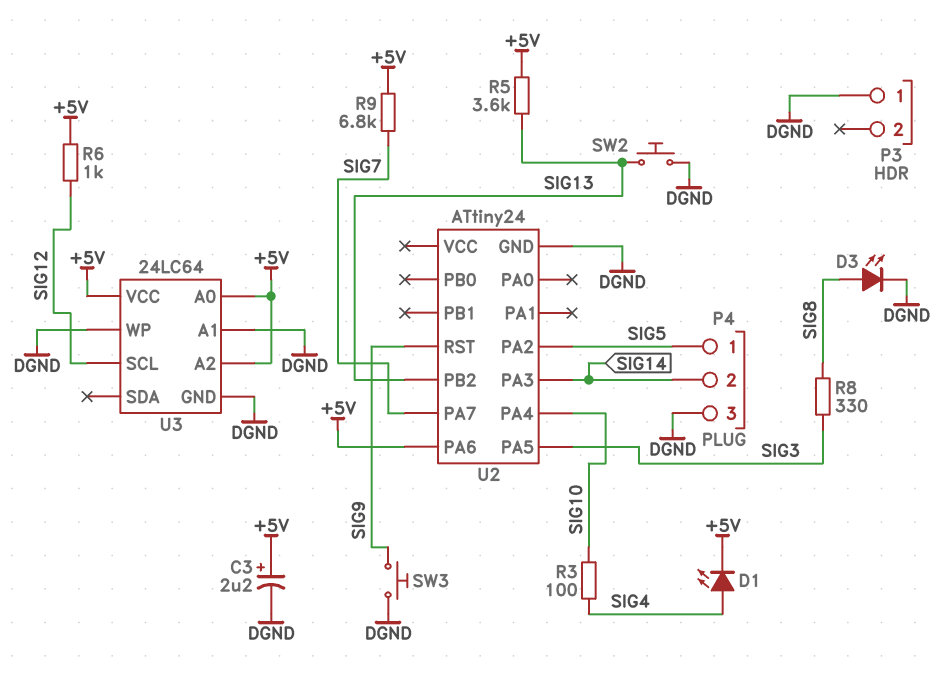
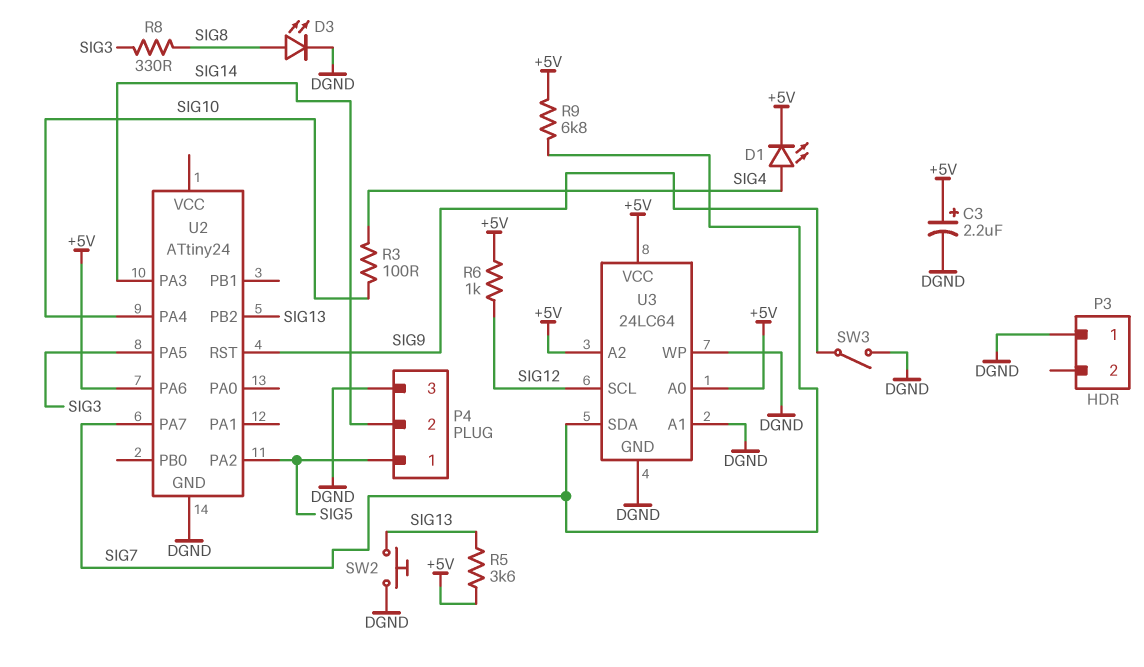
SW3: button (DGND, SIG9) -> switch (DGND, SIG9)
U3 pin SDA: none -> SIG7

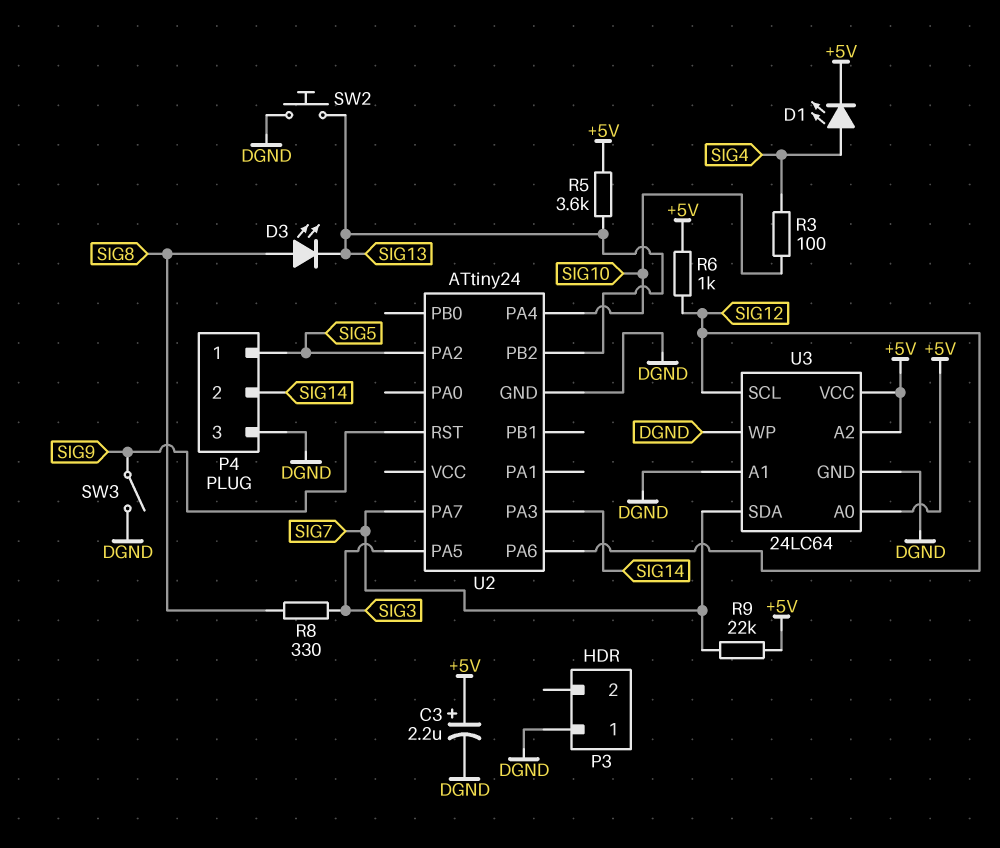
D3: LED (A SIG8, K DGND) -> LED (A SIG8, K SIG13)
R9: 6.8k (+5V, SIG7) -> 22k (+5V, SIG7)
U2 pin PA6: +5V -> SIG12

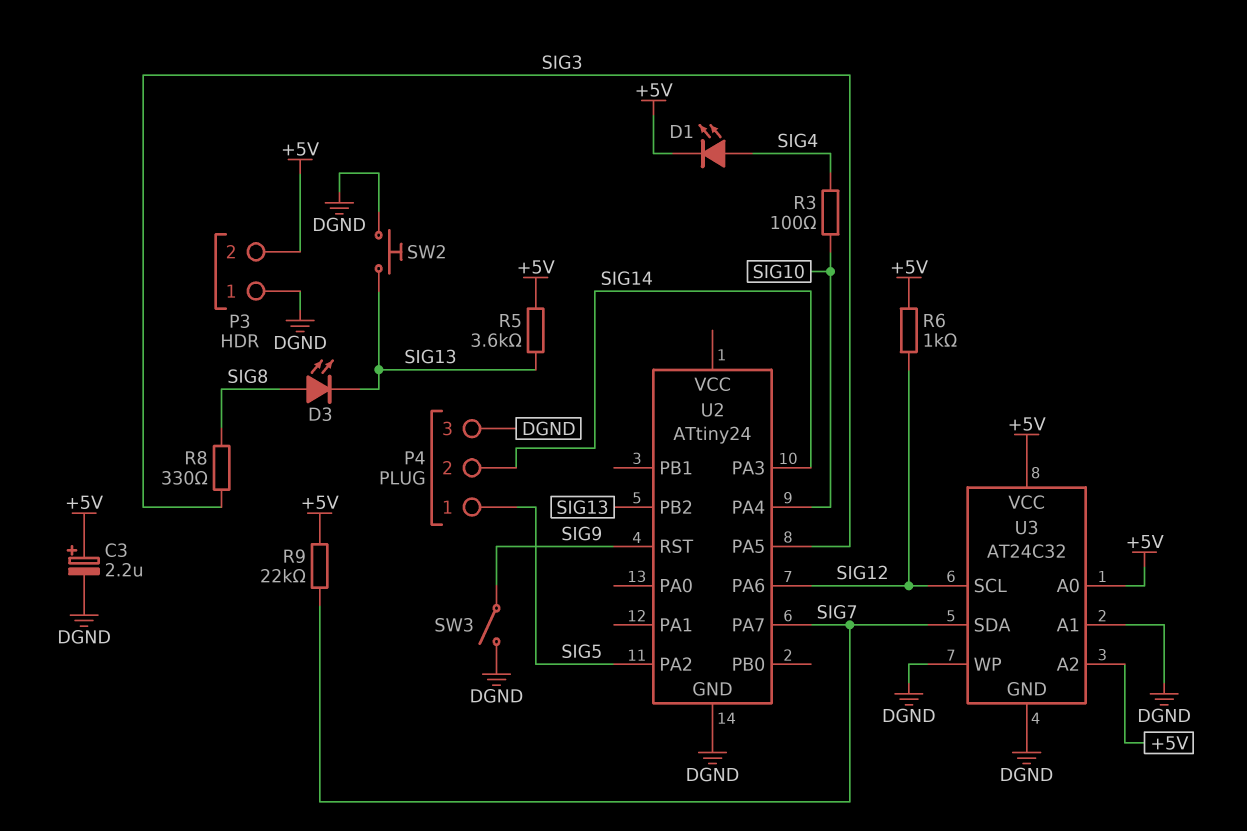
P3 pin 2: none -> +5V
U3: 24LC64 -> AT24C32

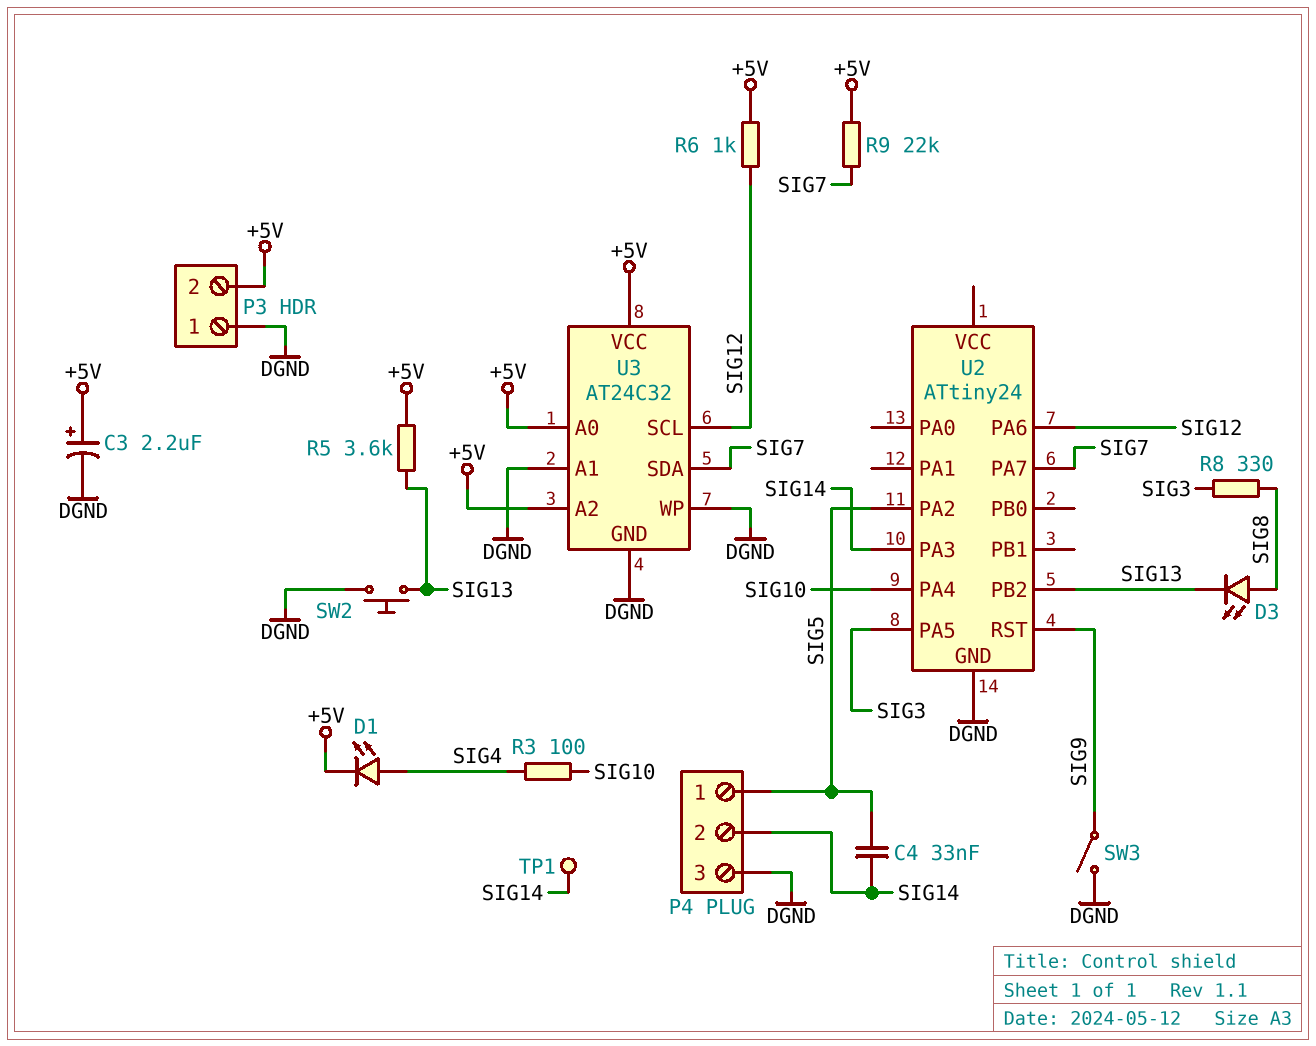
C4: none -> 33nF (SIG5, SIG14)
TP1: none -> test point (SIG14)

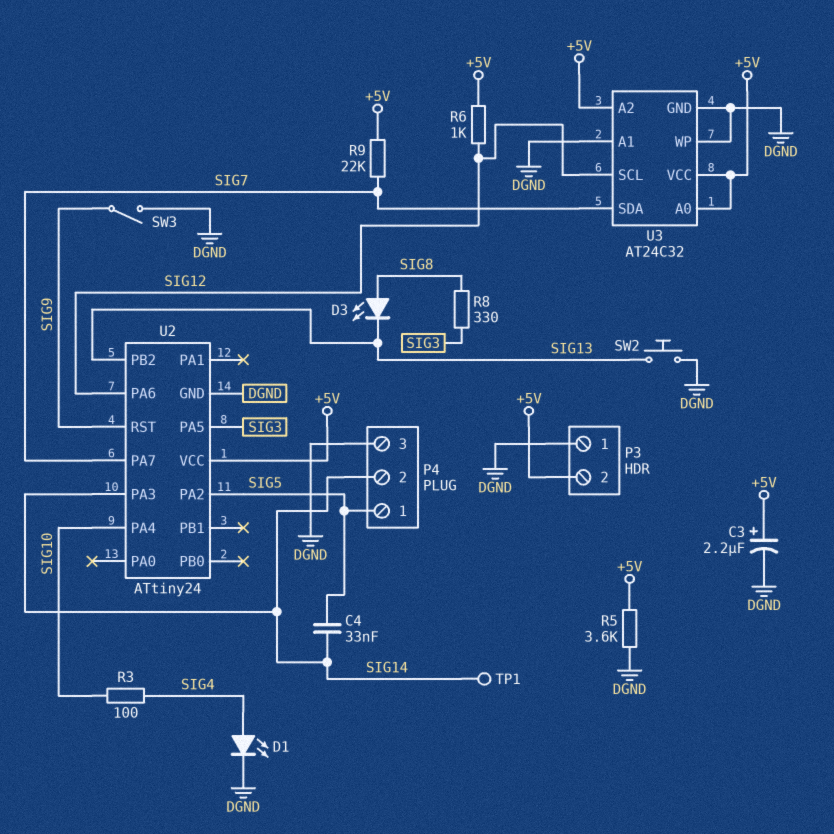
D1: LED (A SIG4, K +5V) -> LED (A SIG4, K DGND)
R5: 3.6k (+5V, SIG13) -> 3.6k (+5V, DGND)
U2 pin VCC: none -> +5V

